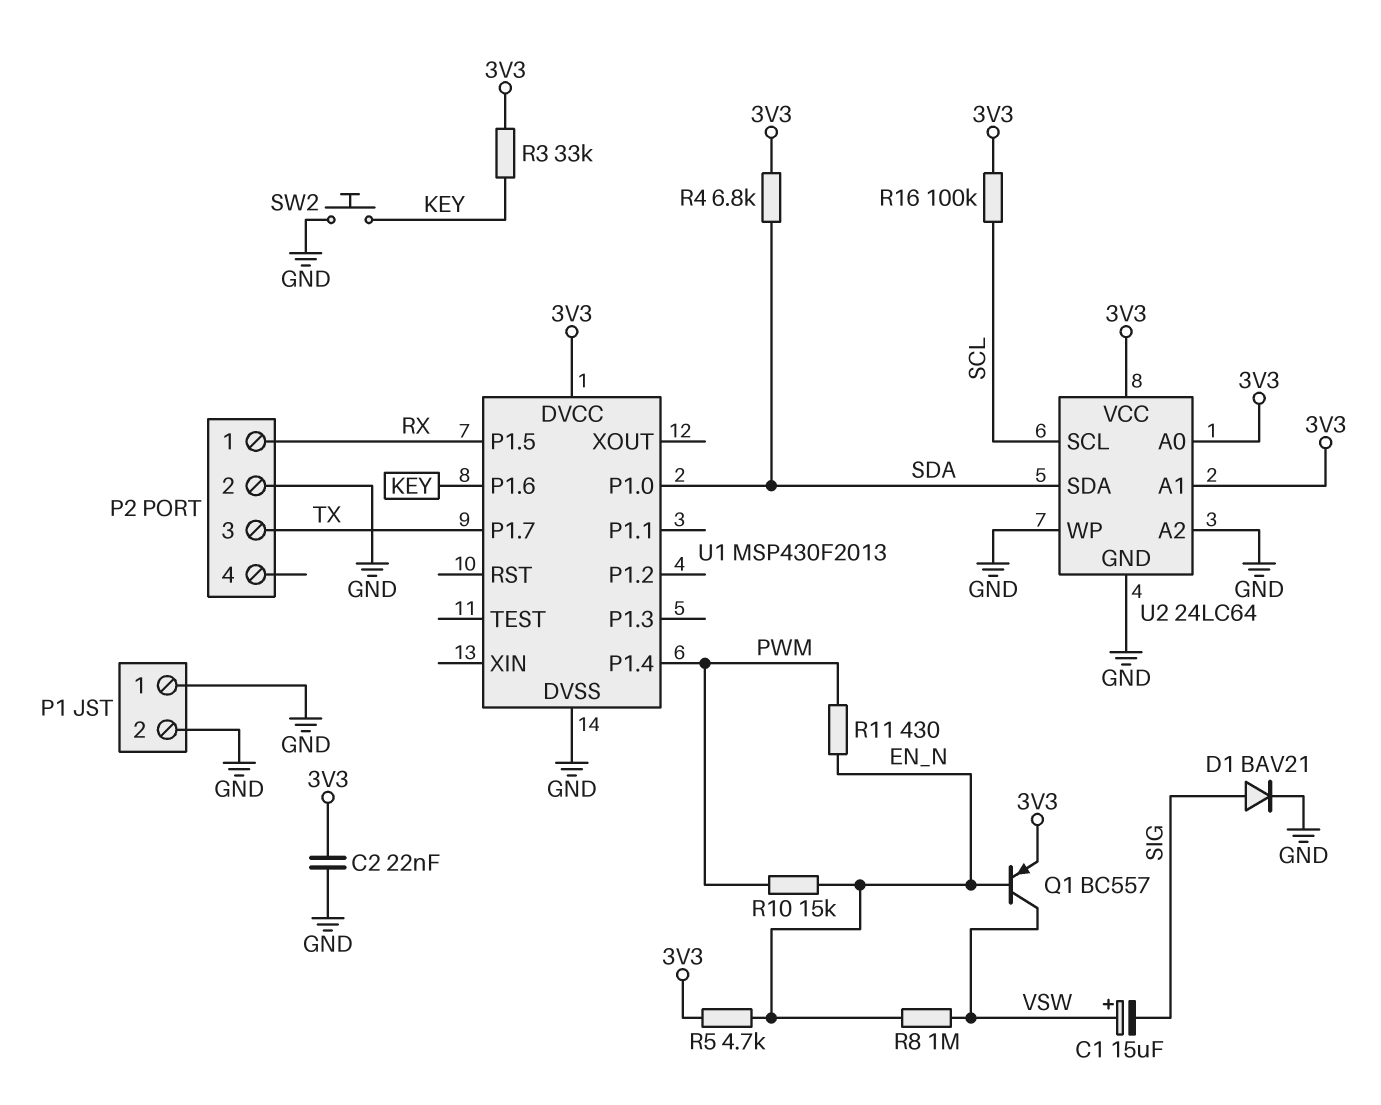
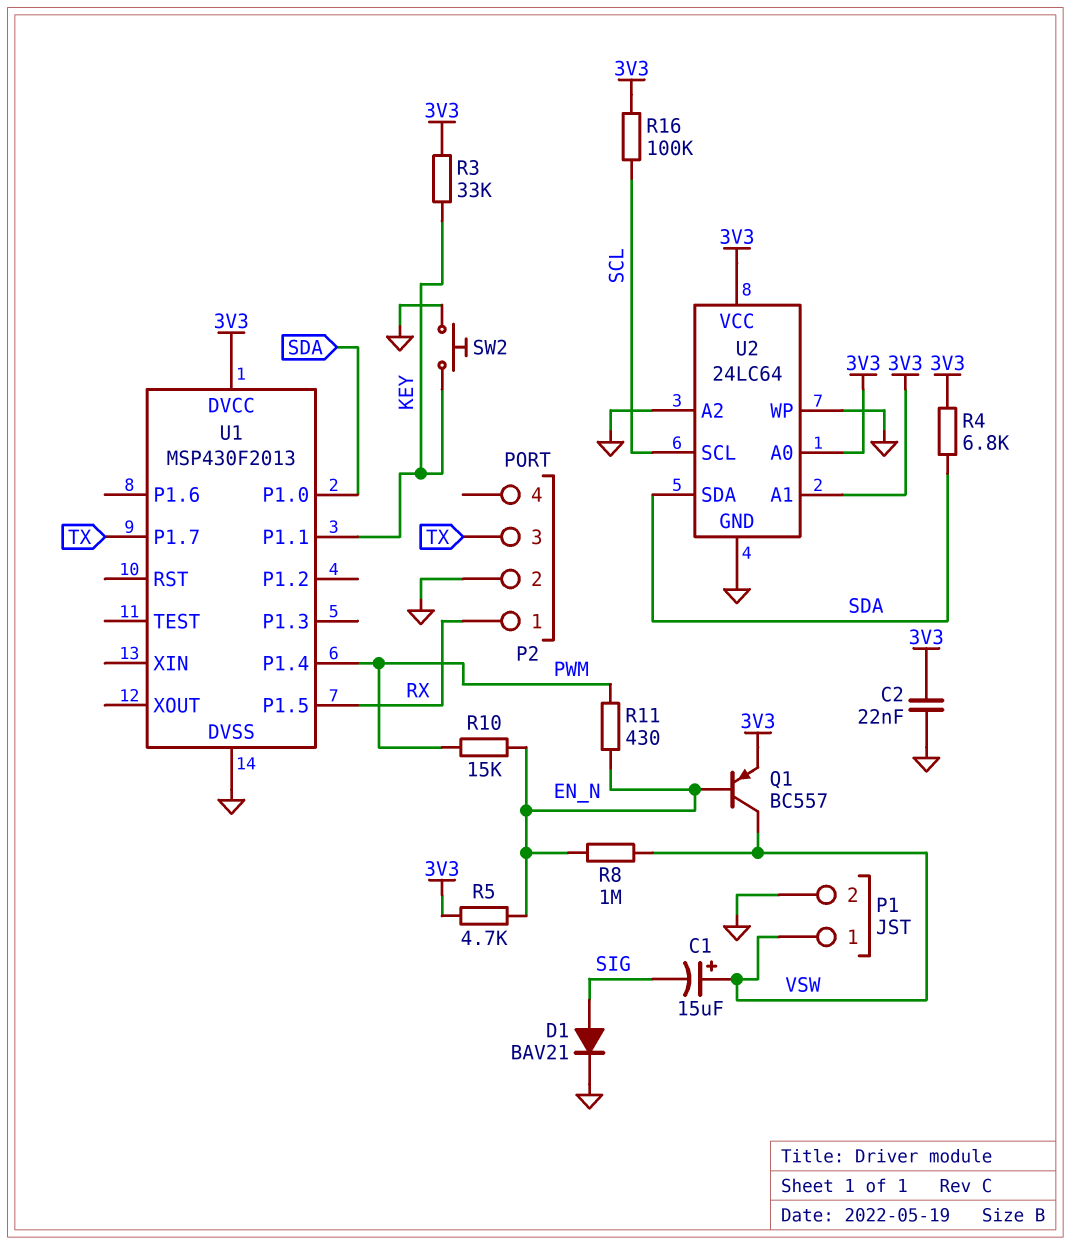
P1 pin 1: GND -> VSW
U1 pin P1.1: none -> KEY
U1 pin P1.6: KEY -> none

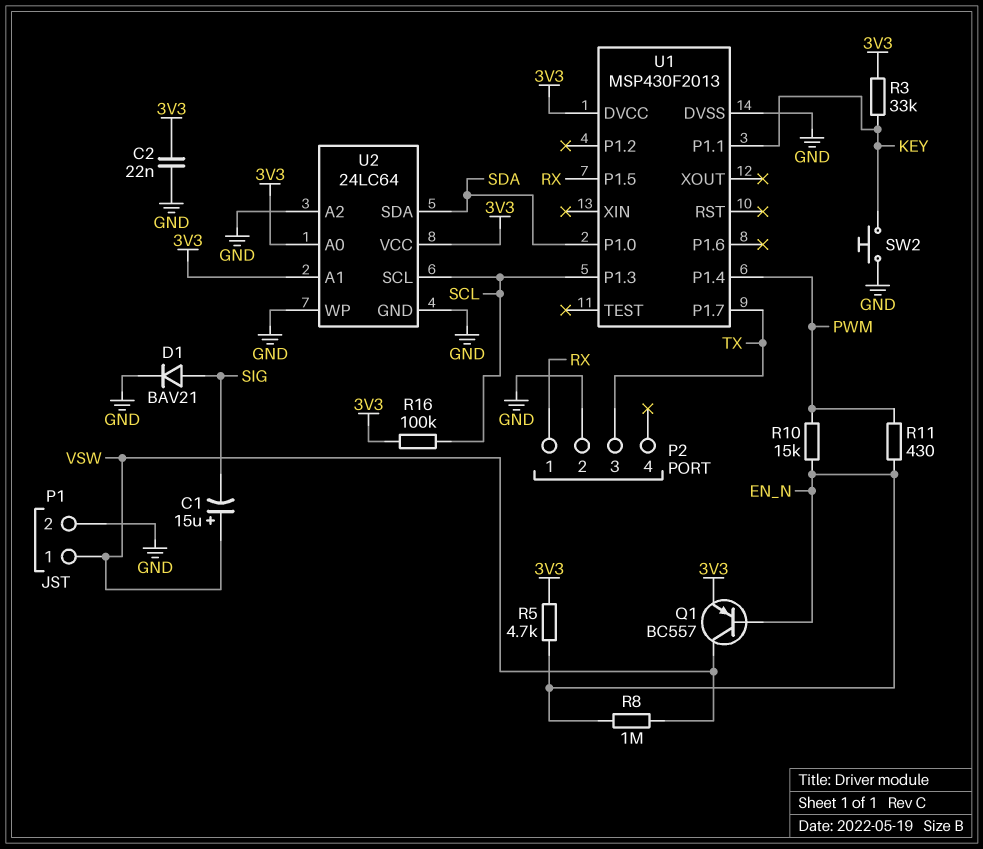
R4: 6.8k (3V3, SDA) -> none
U1 pin P1.3: none -> SCL

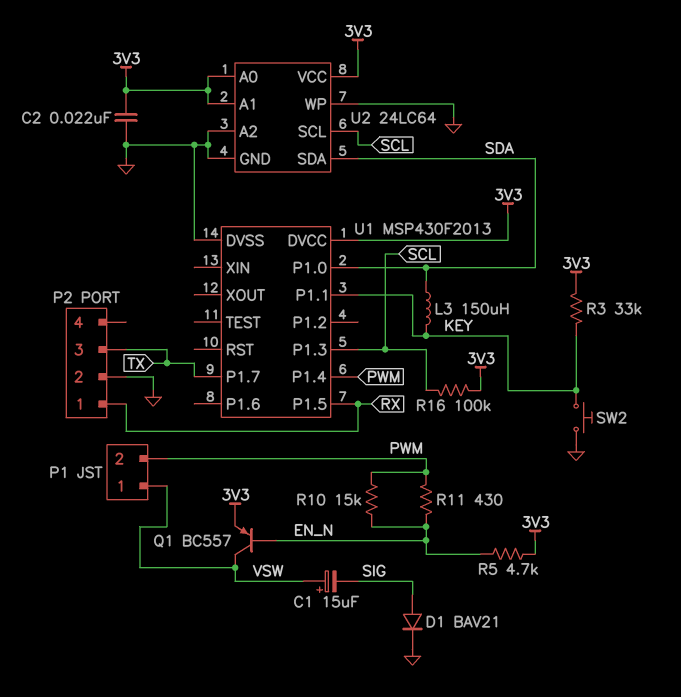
L3: none -> 150uH (KEY, SDA)
P1 pin 2: GND -> PWM
R8: 1M (EN_N, VSW) -> none

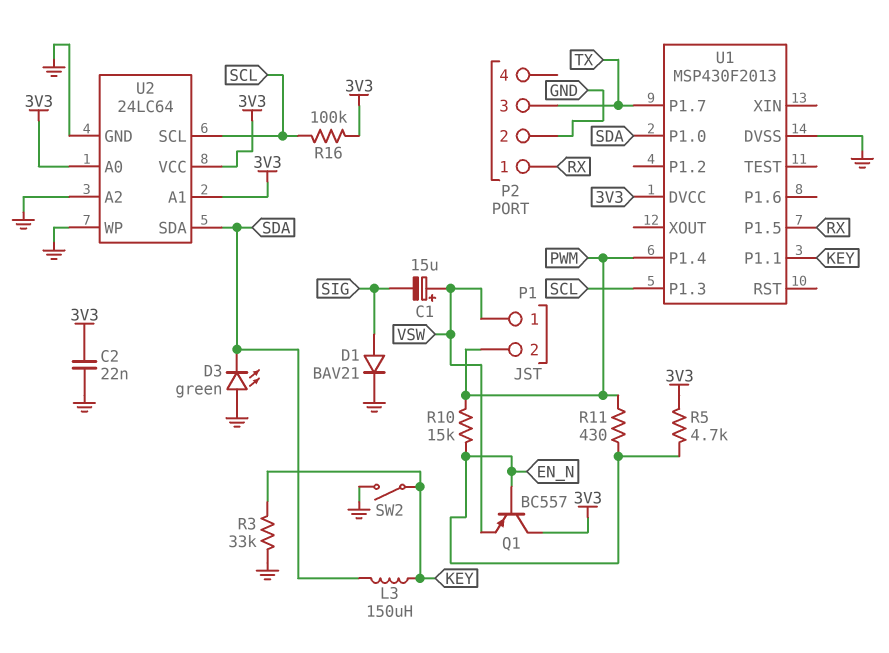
D3: none -> LED green (A GND, K SDA)
Q1: PNP BC557 (B EN_N, C VSW, E 3V3) -> PNP BC557 (B EN_N, C 3V3, E VSW)
R3: 33k (3V3, KEY) -> 33k (GND, KEY)
SW2: button (GND, KEY) -> switch (GND, KEY)

